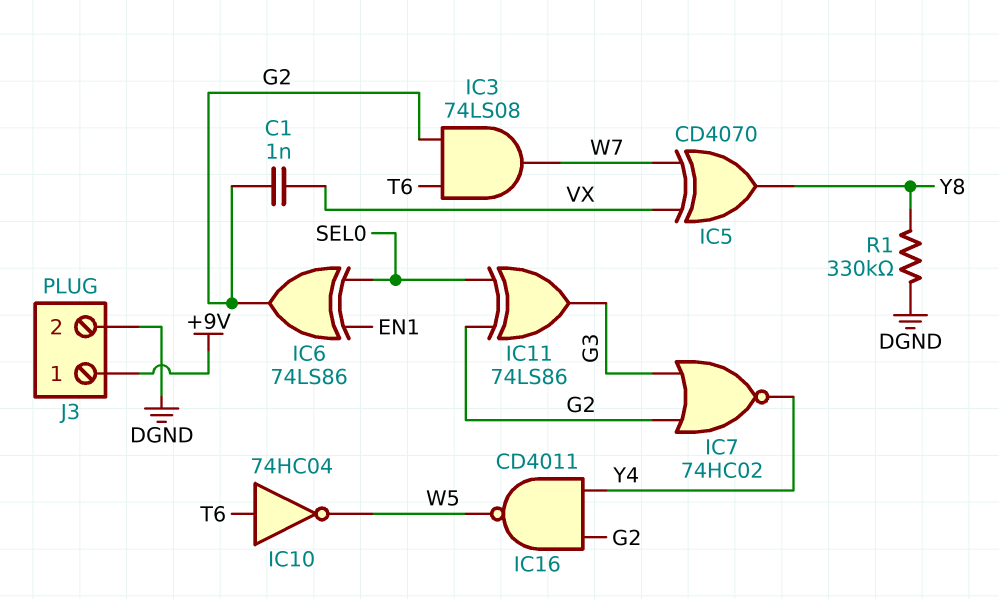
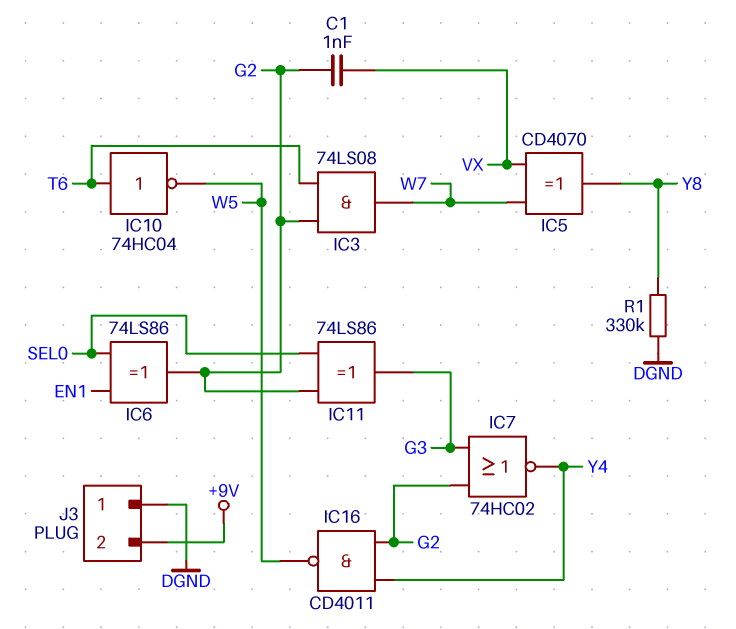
J3 pin 1: +9V -> DGND
J3 pin 2: DGND -> +9V

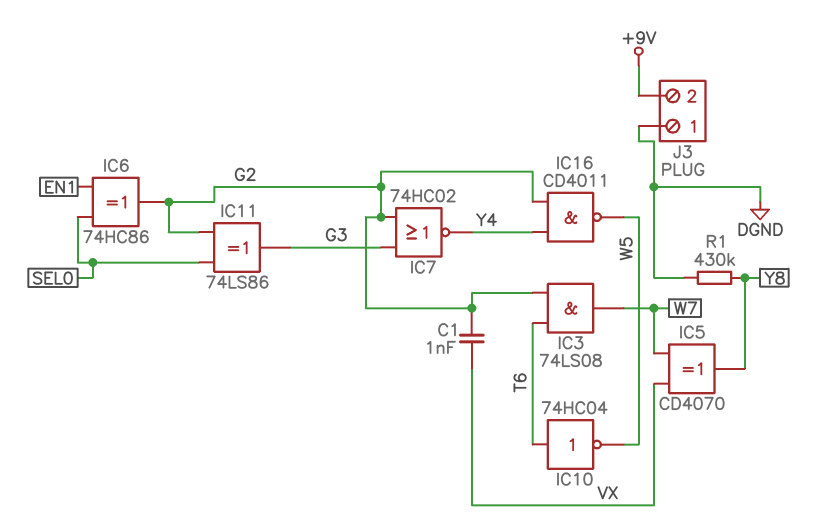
IC6: XOR 74LS86 (in EN1, in SEL0, out G2) -> XOR 74HC86 (in EN1, in SEL0, out G2)
R1: 330k (DGND, Y8) -> 430k (DGND, Y8)

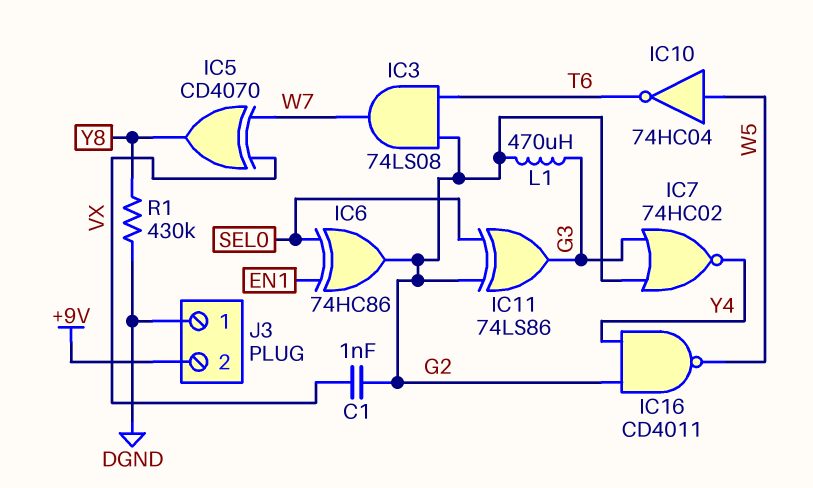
IC10: NOT 74HC04 (in T6, out W5) -> NOT 74HC04 (in W5, out T6)
L1: none -> 470uH (G2, G3)

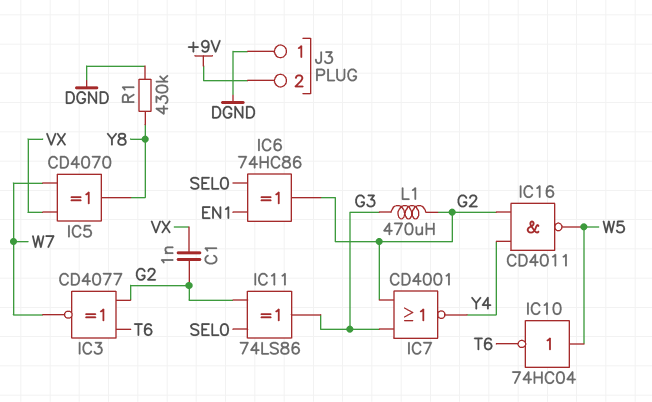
IC3: AND 74LS08 (in G2, in T6, out W7) -> XNOR CD4077 (in G2, in T6, out W7)
IC7: NOR 74HC02 (in G2, in G3, out Y4) -> NOR CD4001 (in G2, in G3, out Y4)

